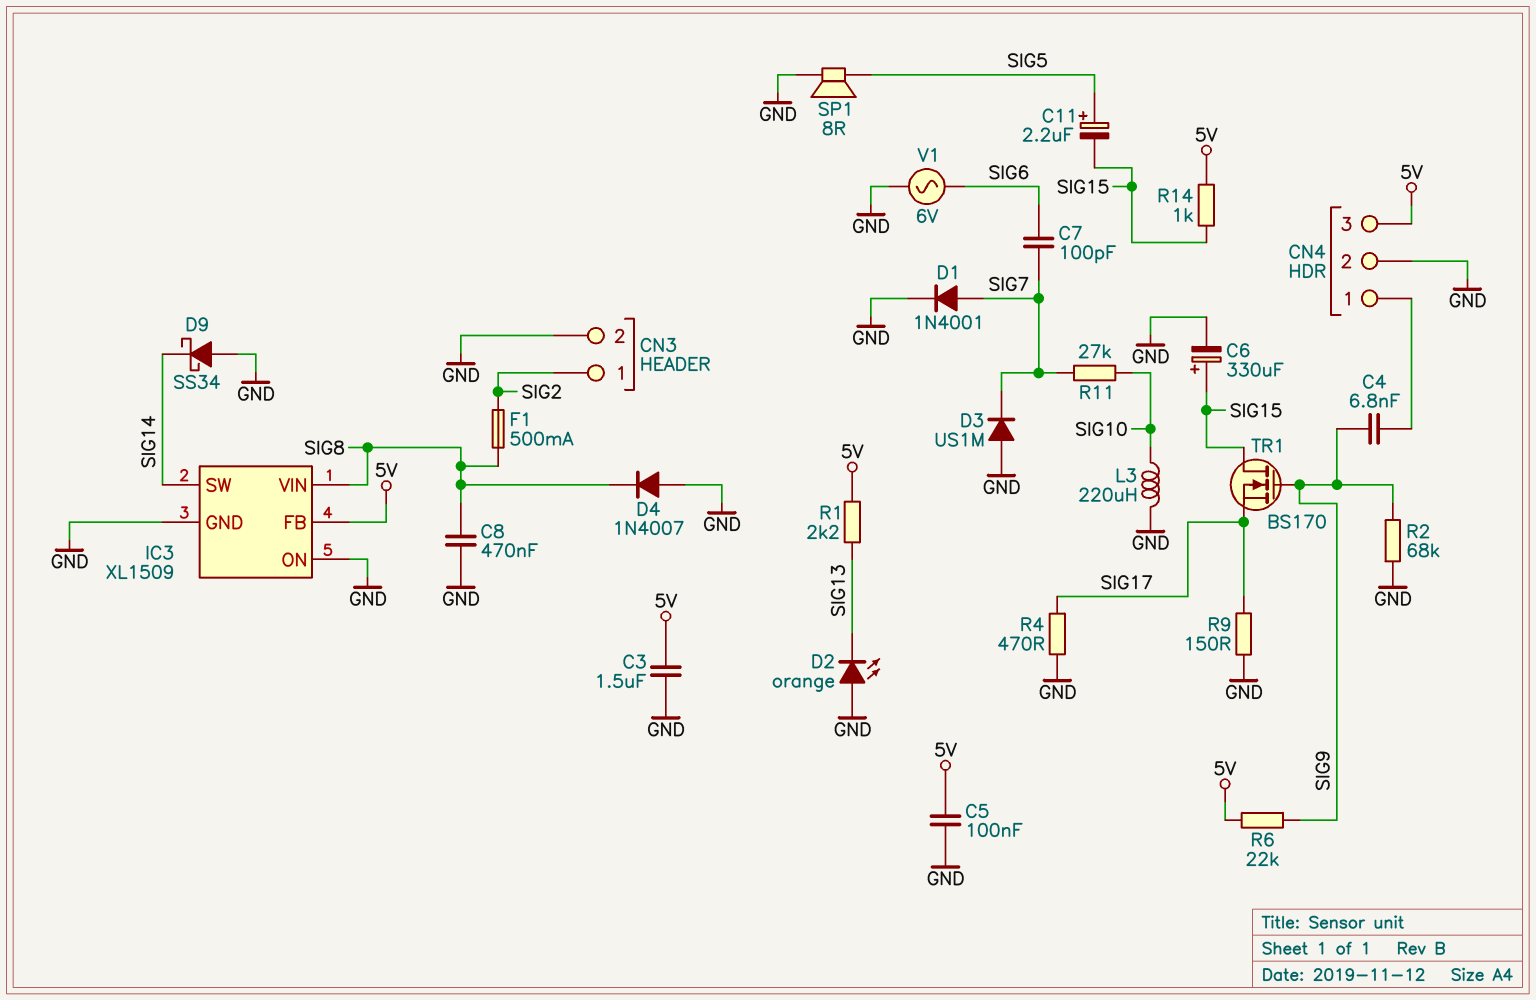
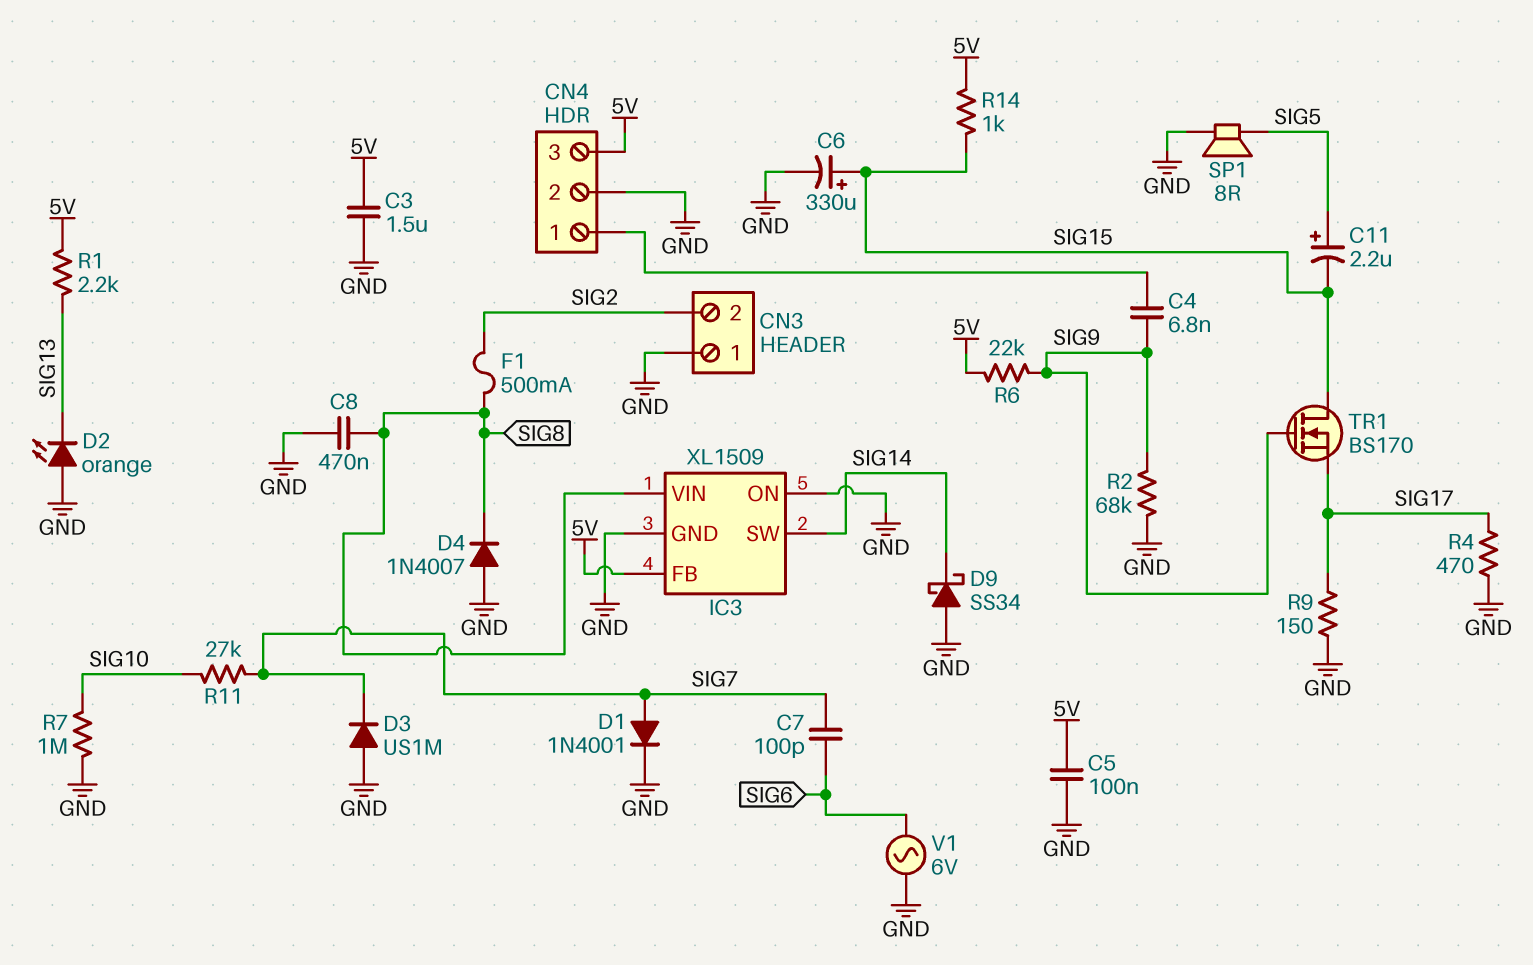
CN3 pin 1: SIG2 -> GND
CN3 pin 2: GND -> SIG2
L3: 220uH (GND, SIG10) -> none
R7: none -> 1M (GND, SIG10)

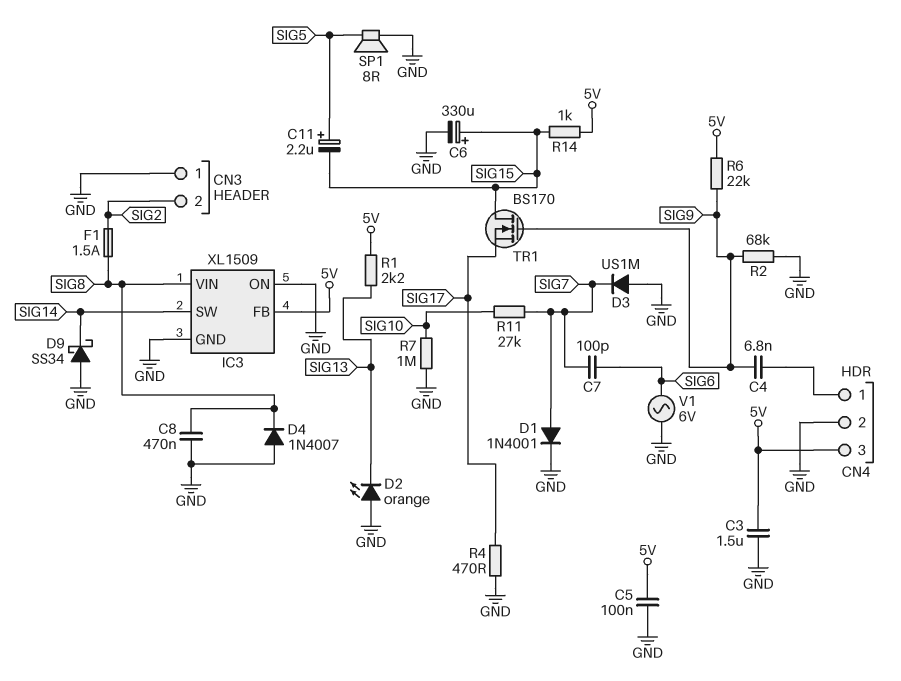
F1: 500mA (SIG2, SIG8) -> 1.5A (SIG2, SIG8)
R9: 150 (GND, SIG17) -> none

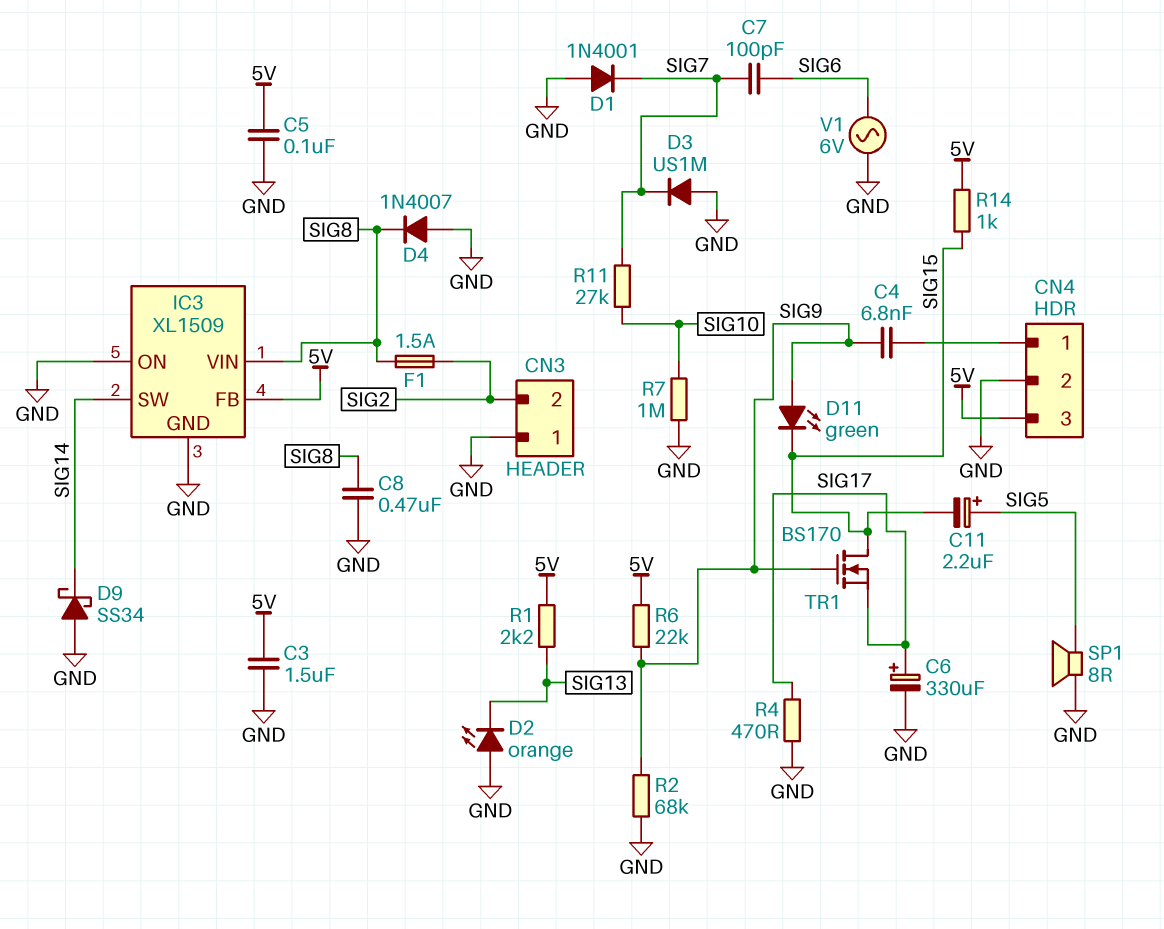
C6: 330uF (plus SIG15, minus GND) -> 330uF (plus SIG17, minus GND)
D1: diode 1N4001 (A SIG7, K GND) -> diode 1N4001 (A GND, K SIG7)
D11: none -> LED green (A SIG9, K SIG15)

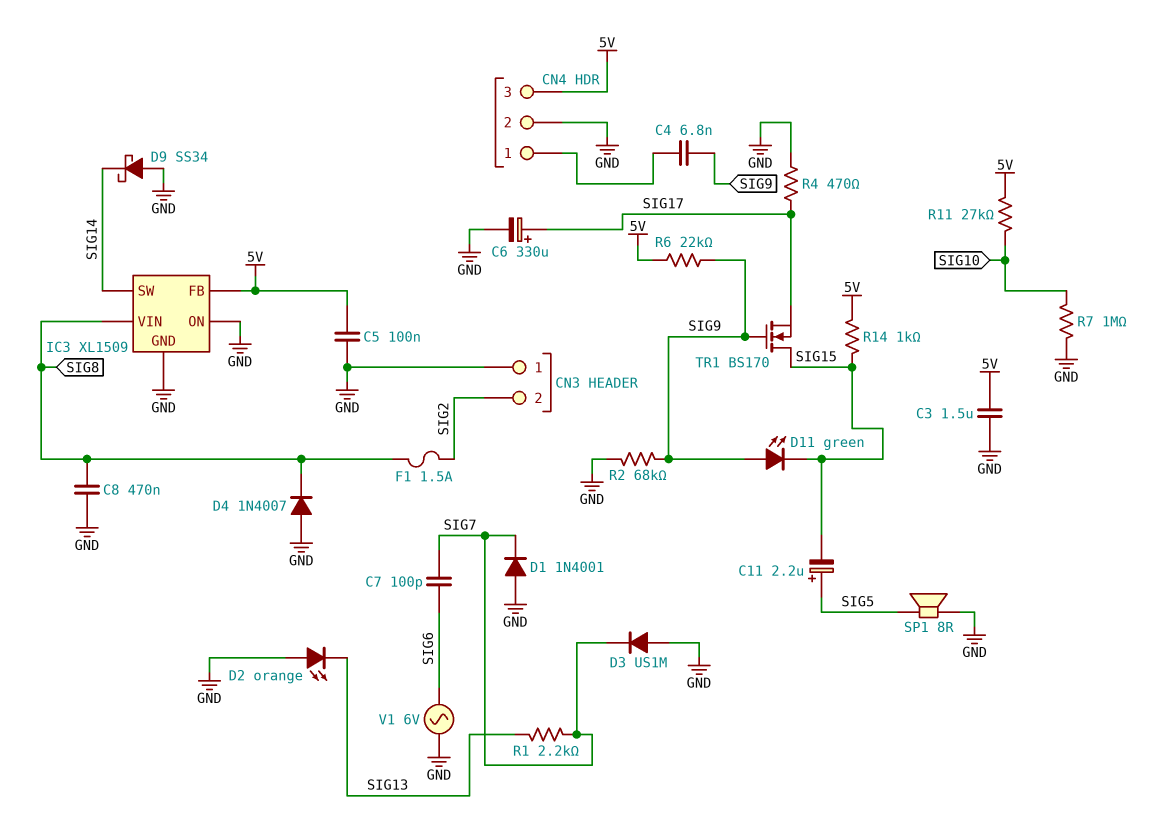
R1: 2.2k (5V, SIG13) -> 2.2k (SIG7, SIG13)
R11: 27k (SIG7, SIG10) -> 27k (5V, SIG10)

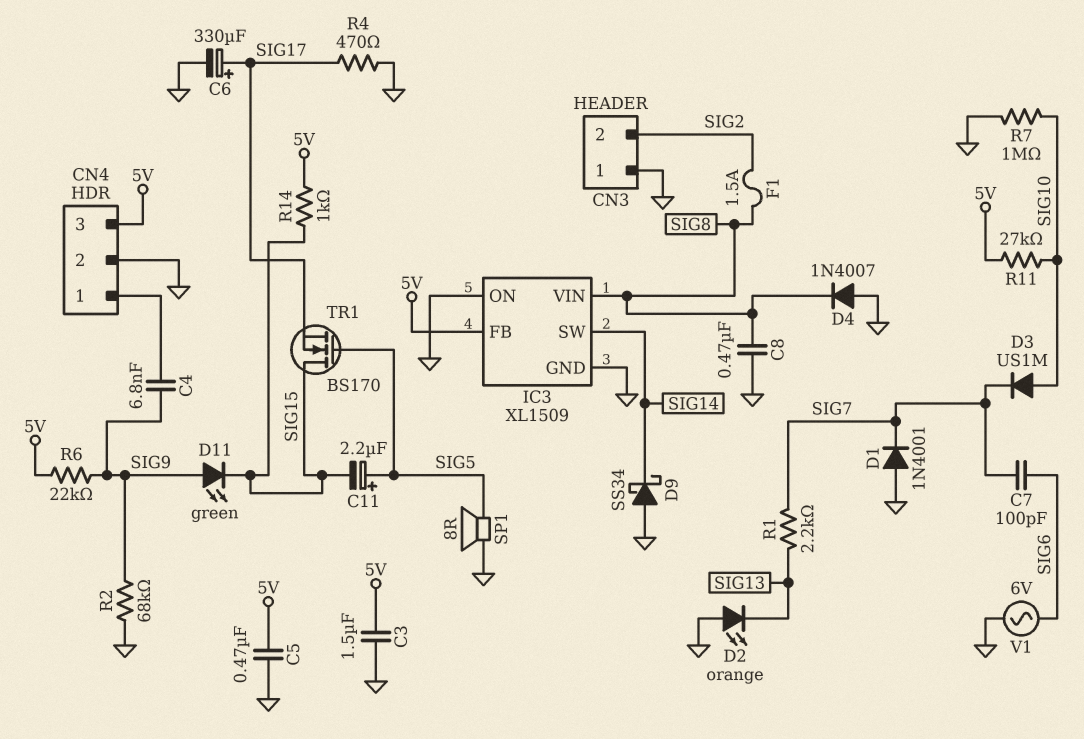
C5: 100nF (5V, GND) -> 470nF (5V, GND)
D3: diode US1M (A GND, K SIG7) -> diode US1M (A SIG10, K SIG7)
TR1: NMOS BS170 (G SIG9, D SIG15, S SIG17) -> NMOS BS170 (G SIG5, D SIG15, S SIG17)

